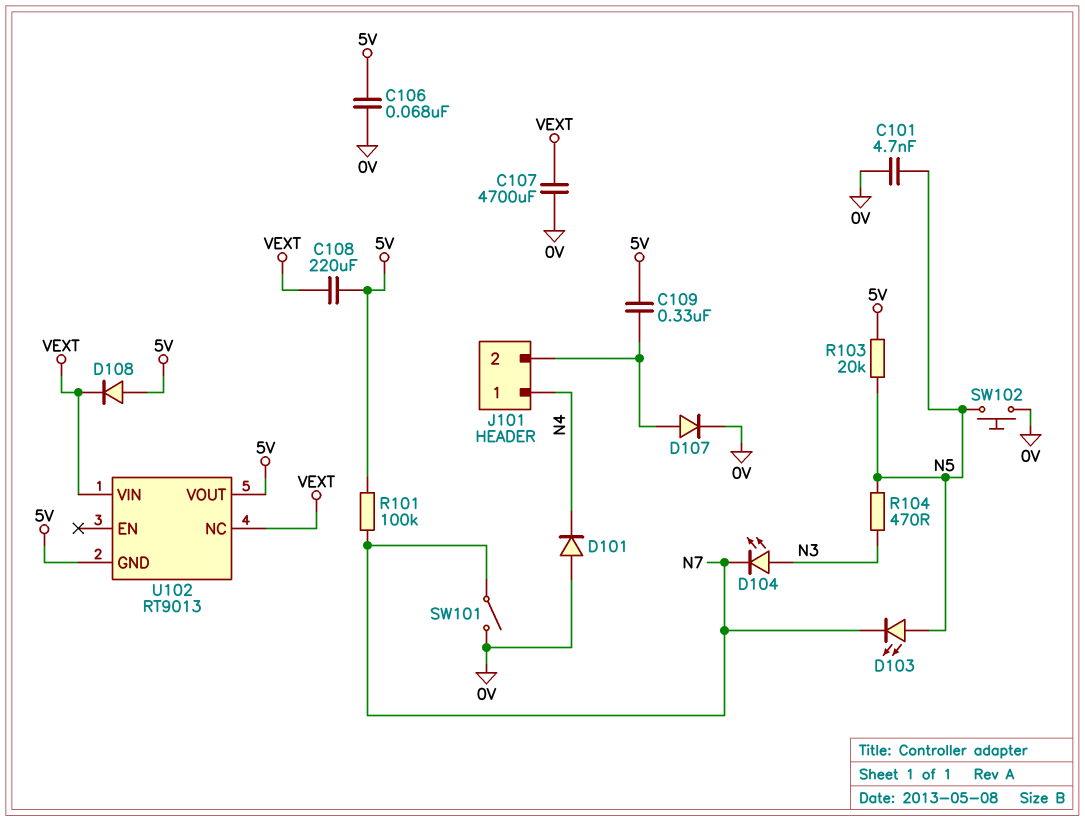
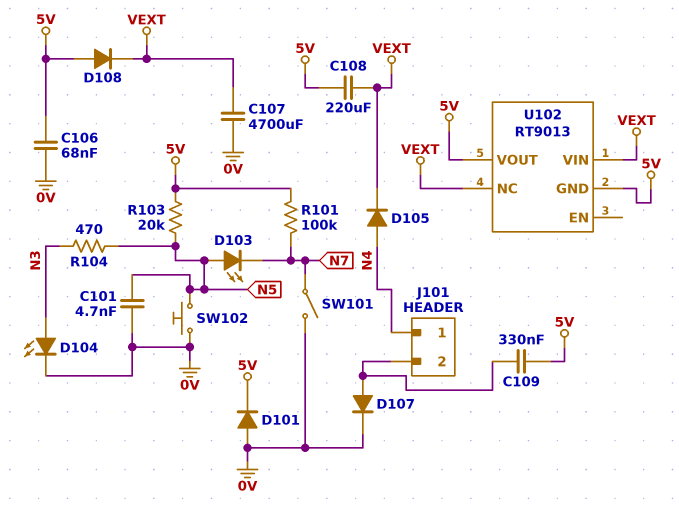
D101: diode (A 0V, K N4) -> diode (A 0V, K 5V)
D104: LED (A N3, K N7) -> LED (A N3, K 0V)
D105: none -> diode (A N4, K VEXT)

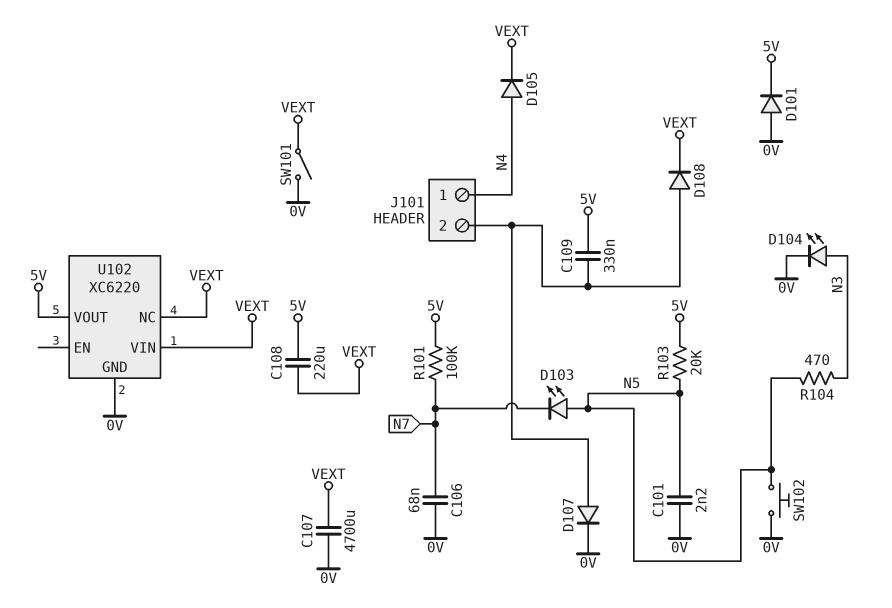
C101: 4.7nF (0V, N5) -> 2.2nF (0V, N5)
C106: 68nF (0V, 5V) -> 68nF (0V, N7)
D108: diode (A 5V, K VEXT) -> diode (A J101/2, K VEXT)
SW101: switch (0V, N7) -> switch (0V, VEXT)
U102: RT9013 -> XC6220
U102 pin GND: 5V -> 0V

